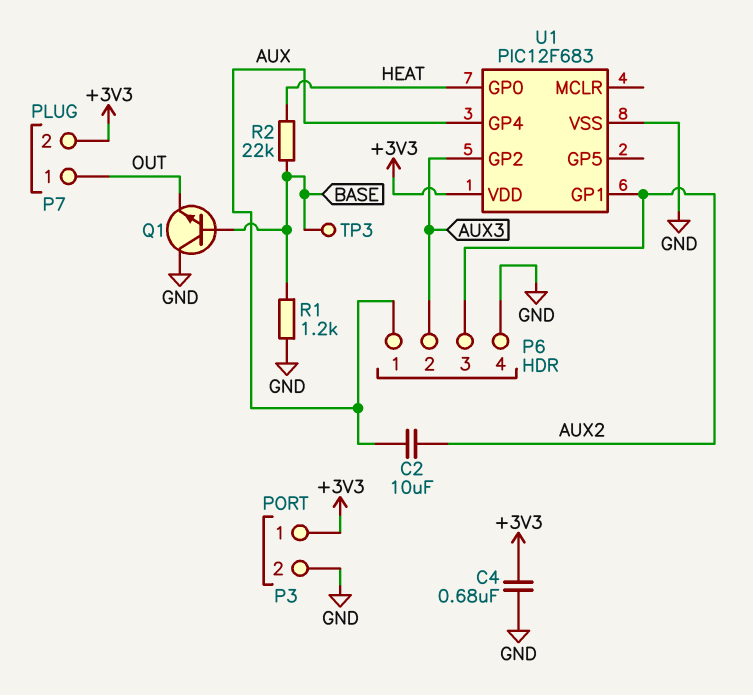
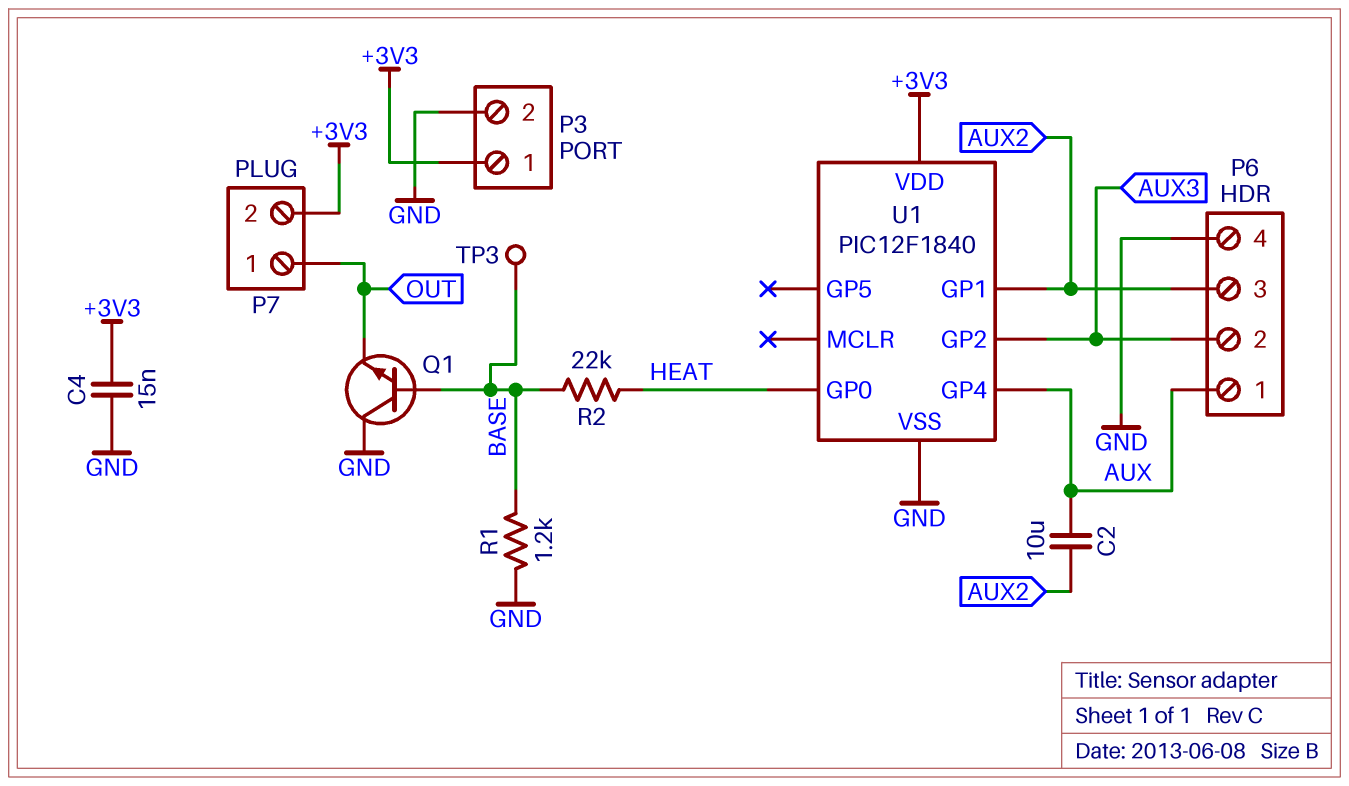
C4: 680nF (+3V3, GND) -> 15nF (+3V3, GND)
U1: PIC12F683 -> PIC12F1840

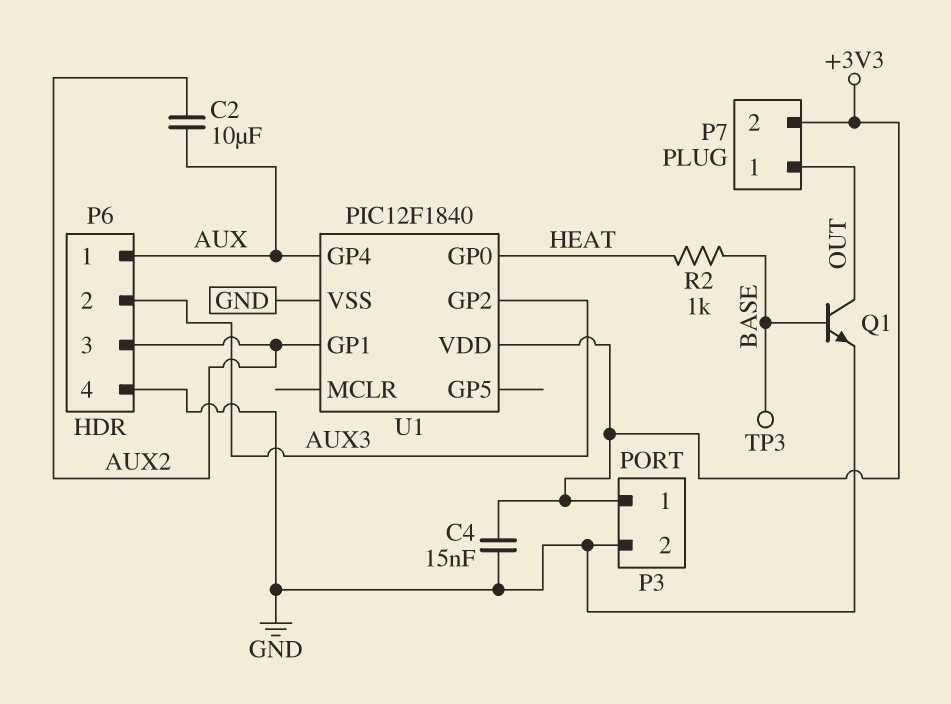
Q1: NPN (B BASE, C GND, E OUT) -> NPN (B BASE, C OUT, E GND)
R1: 1.2k (BASE, GND) -> none
R2: 22k (BASE, HEAT) -> 1k (BASE, HEAT)

